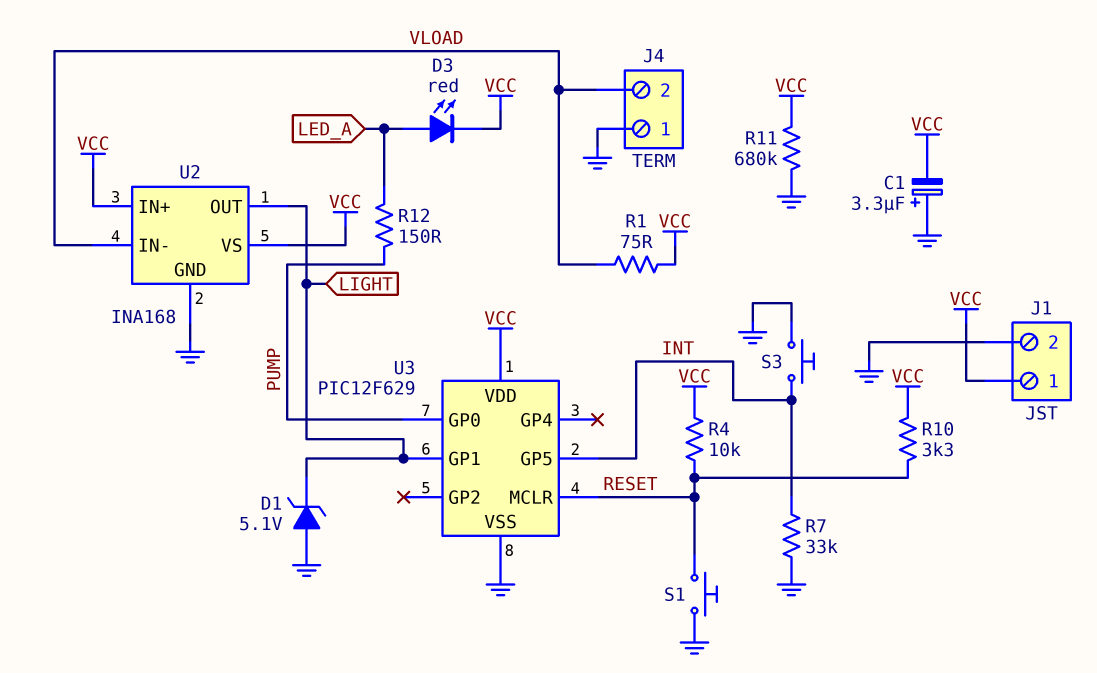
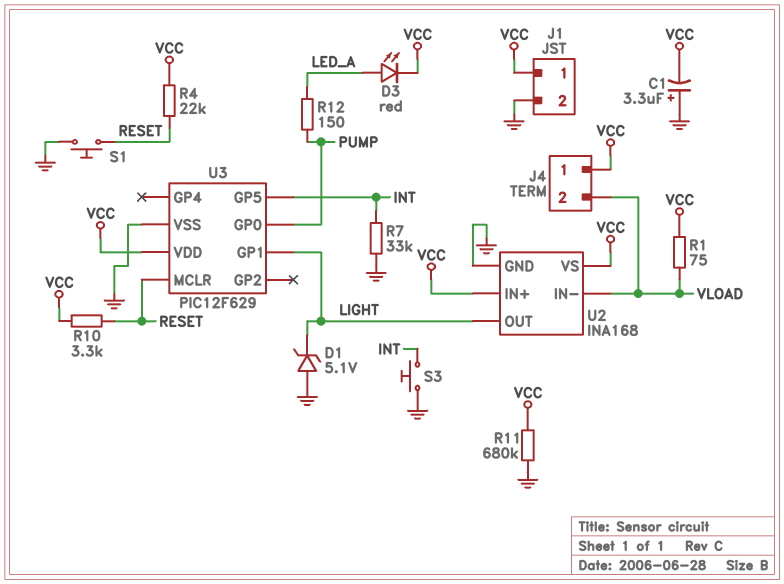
J4 pin 1: GND -> VCC
R4: 10k (RESET, VCC) -> 22k (RESET, VCC)

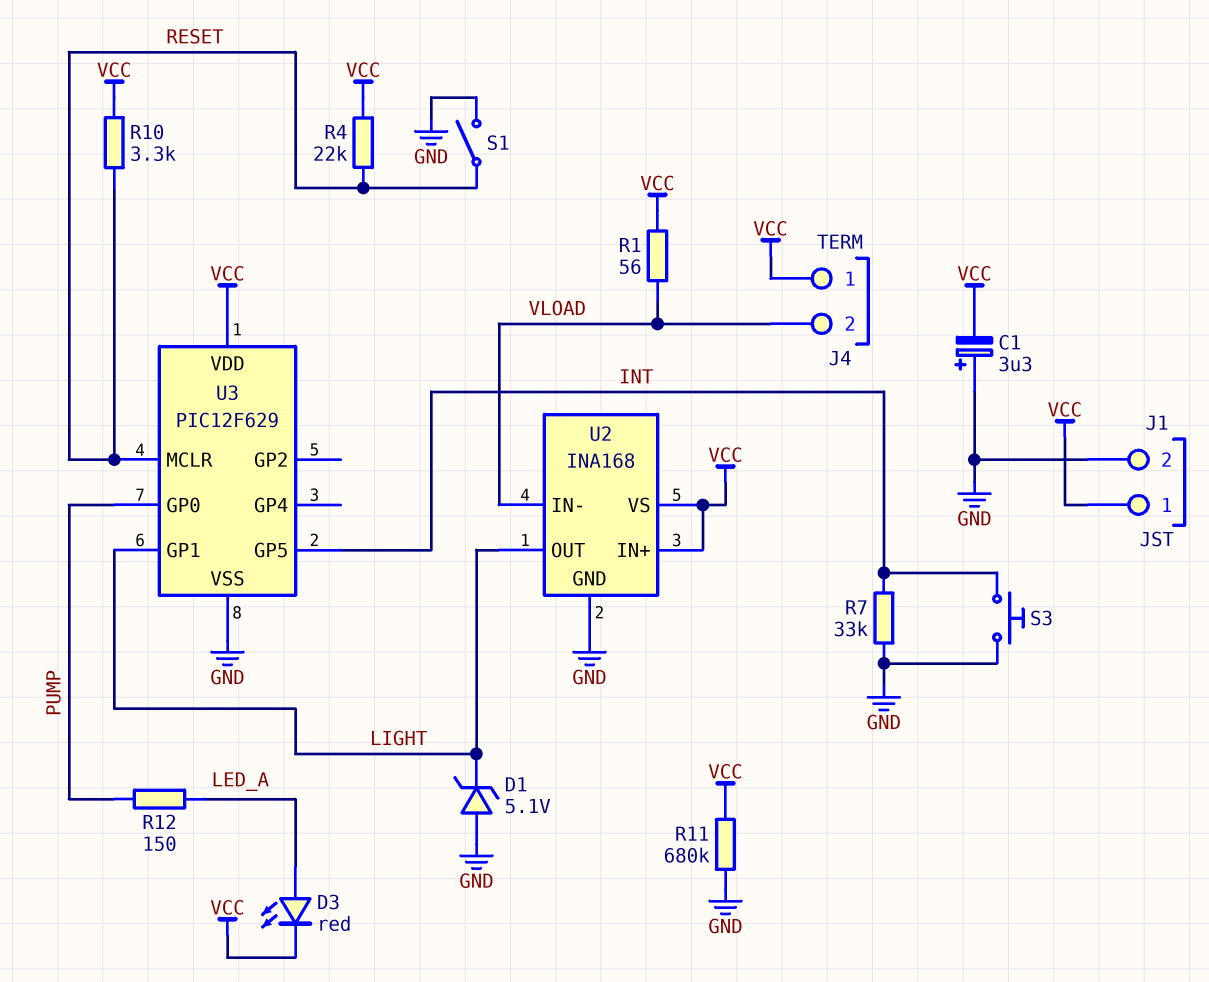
R1: 75 (VCC, VLOAD) -> 56 (VCC, VLOAD)
S1: button (GND, RESET) -> switch (GND, RESET)

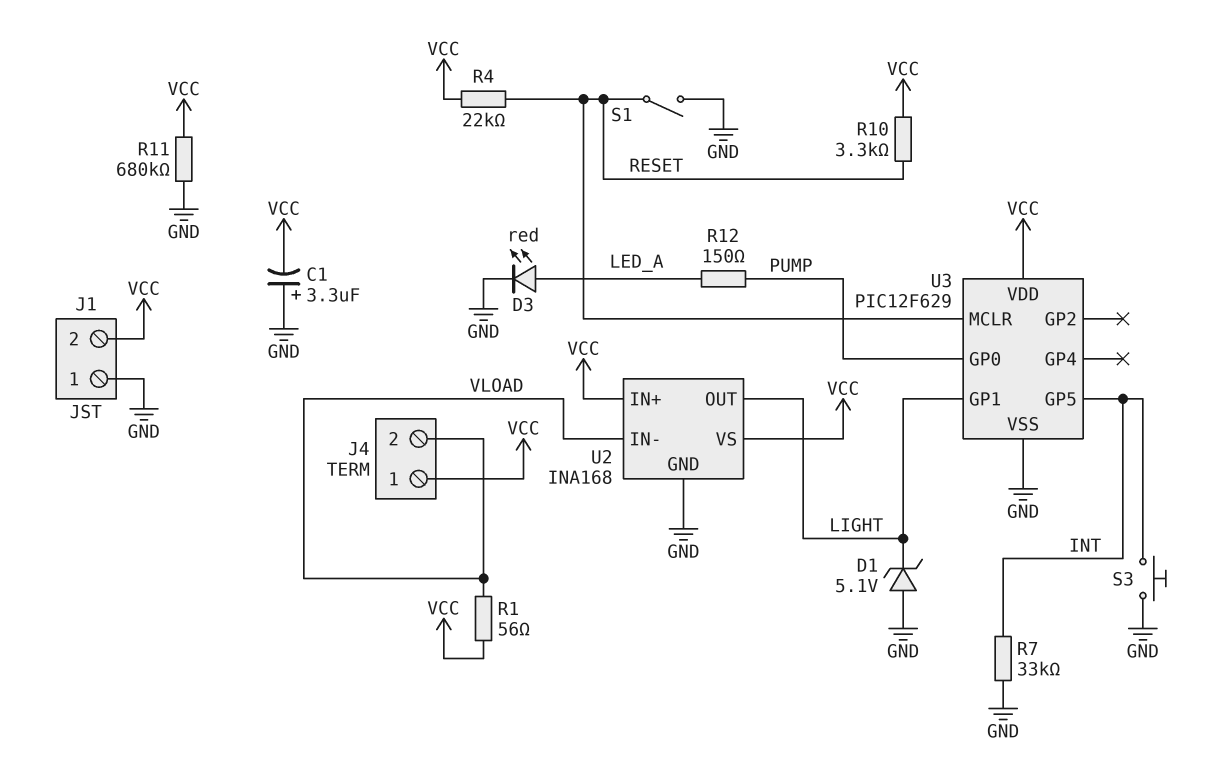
D3: LED red (A LED_A, K VCC) -> LED red (A LED_A, K GND)
J1 pin 1: VCC -> GND
J1 pin 2: GND -> VCC

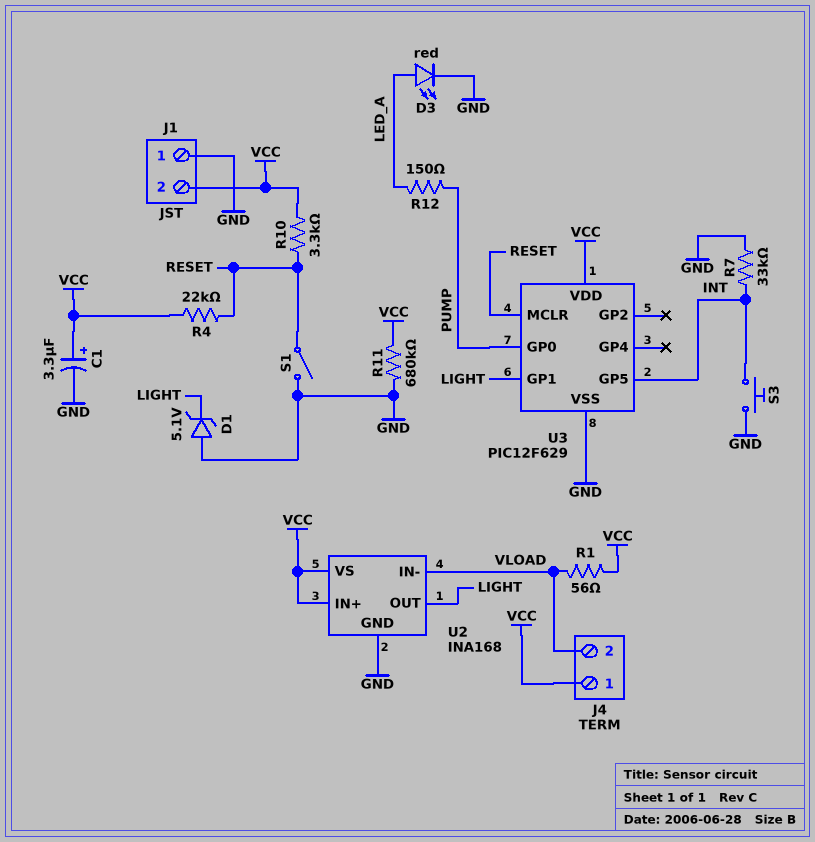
C1: 3.3uF (plus GND, minus VCC) -> 3.3uF (plus VCC, minus GND)

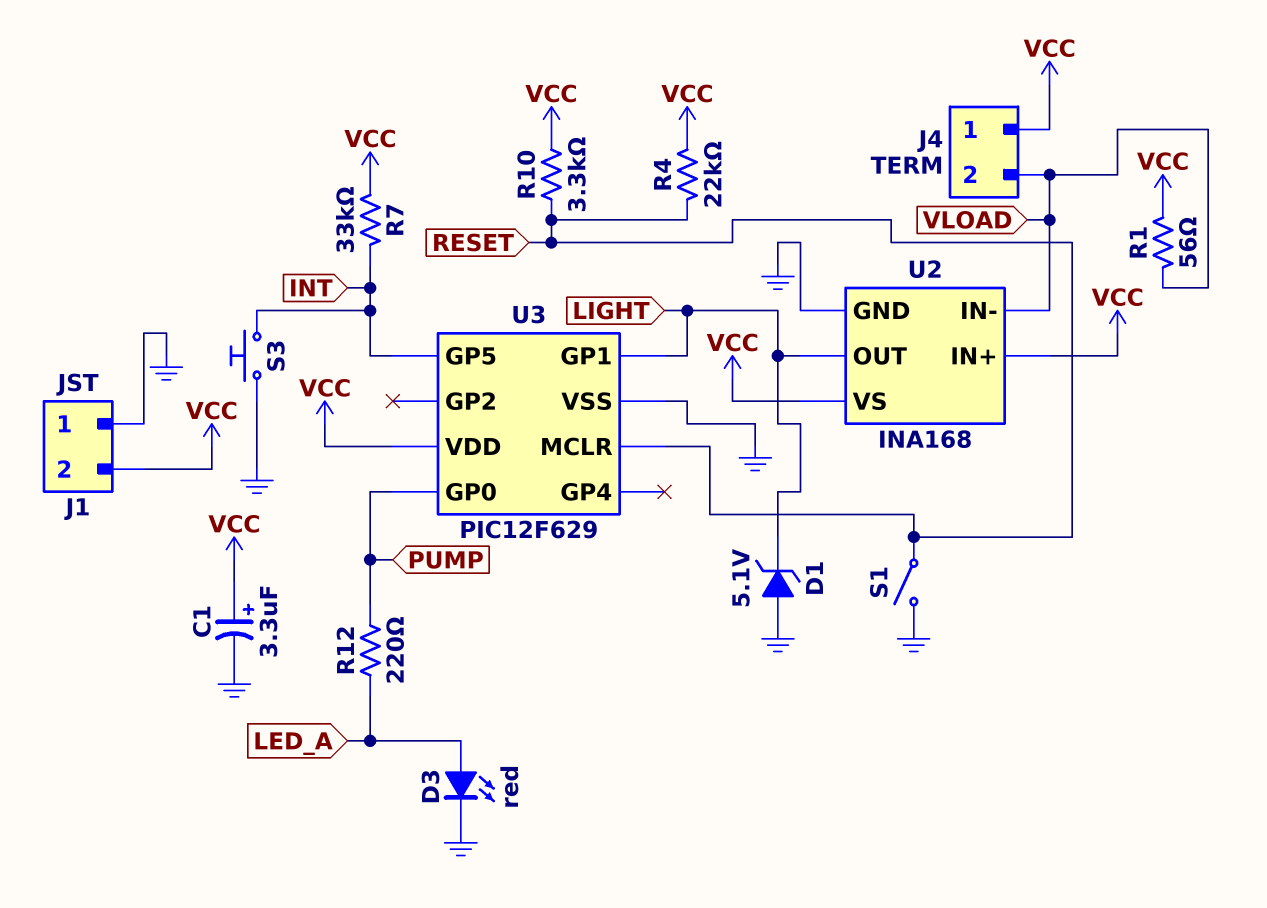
R7: 33k (GND, INT) -> 33k (INT, VCC)
R11: 680k (GND, VCC) -> none
R12: 150 (LED_A, PUMP) -> 220 (LED_A, PUMP)

